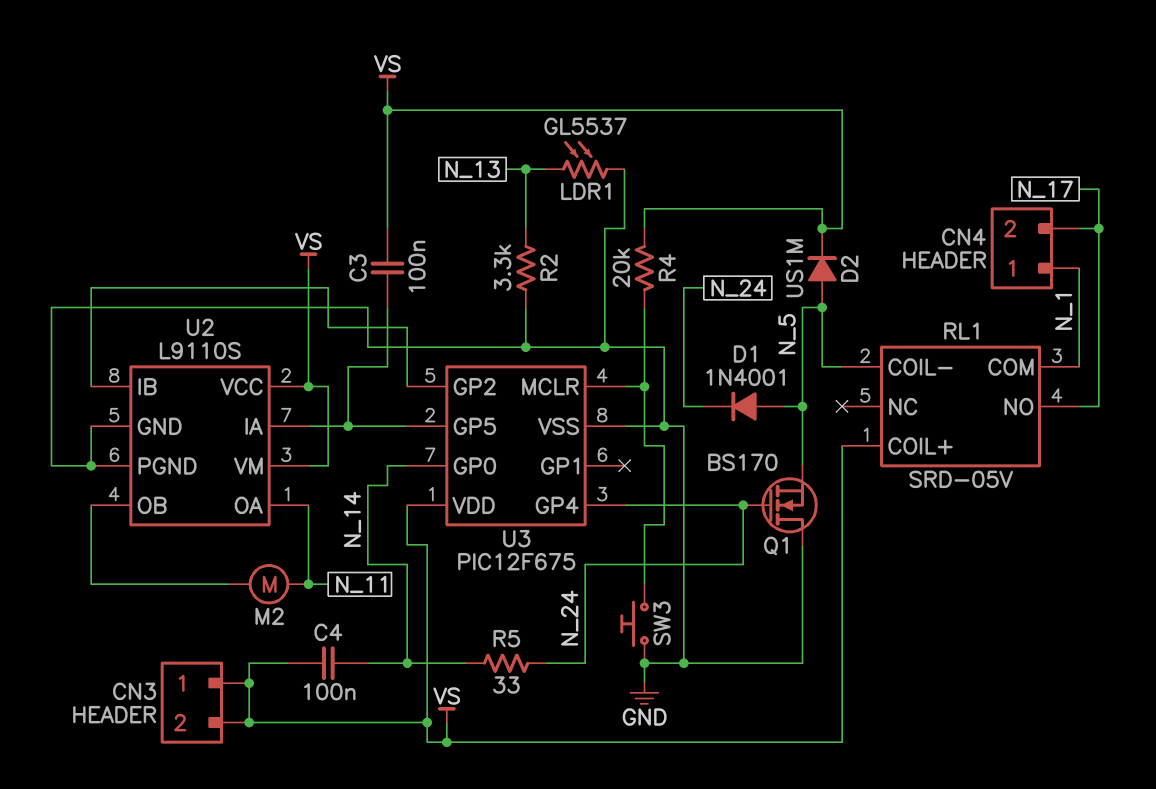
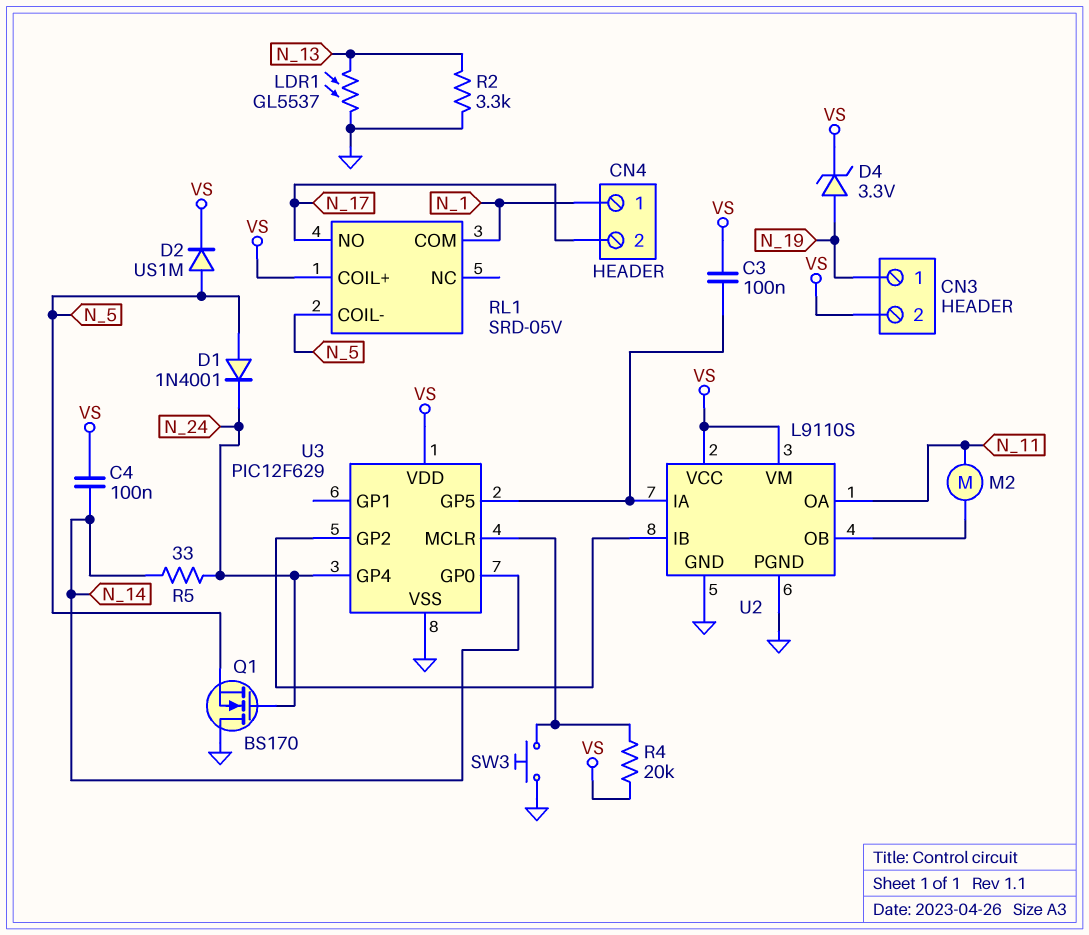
CN3 pin 1: VS -> N_19
D4: none -> zener 3.3V (A N_19, K VS)
U3: PIC12F675 -> PIC12F629

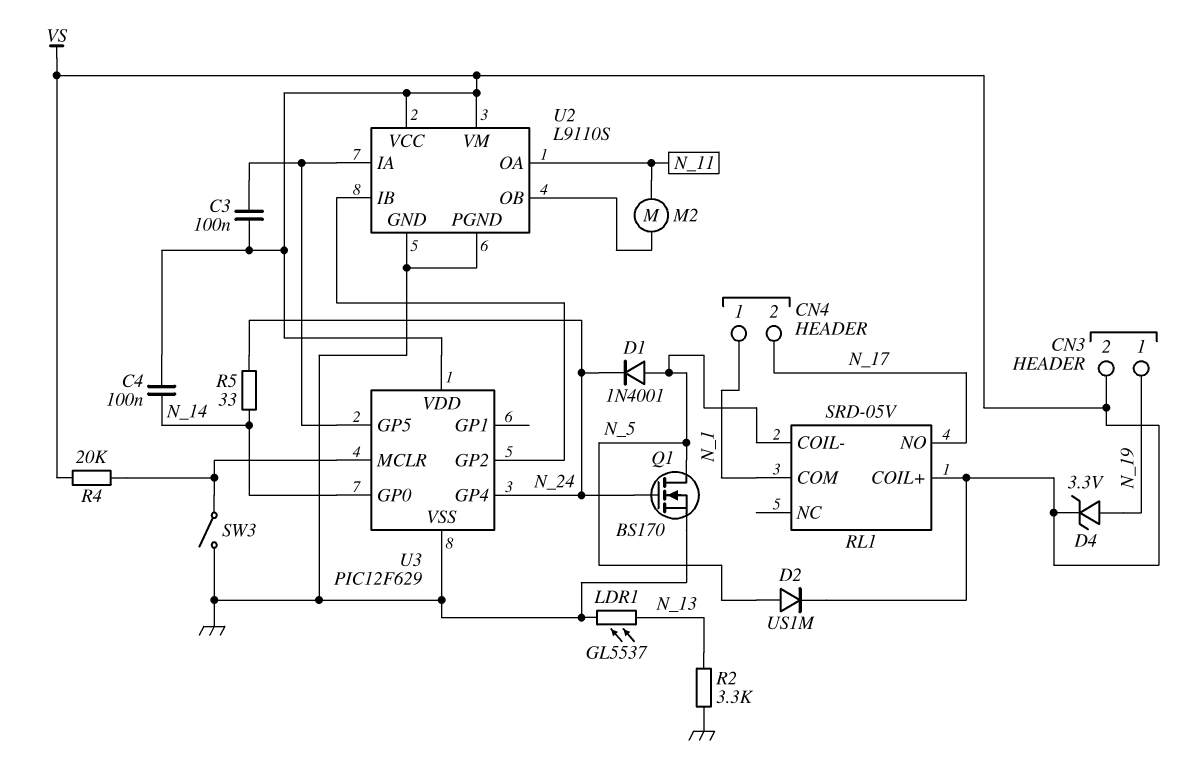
Q1: NMOS BS170 (G N_24, D GND, S N_5) -> NMOS BS170 (G N_24, D N_5, S GND)
SW3: button (GND, U3/MCLR) -> switch (GND, U3/MCLR)

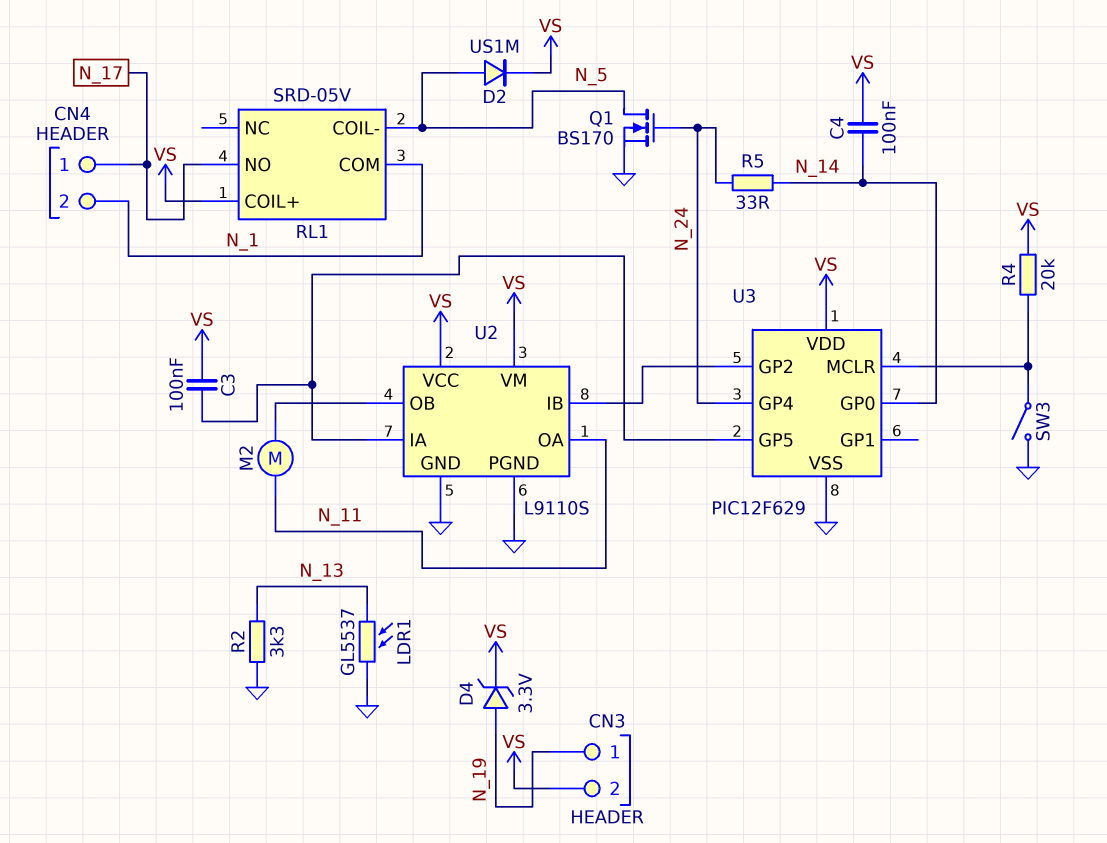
CN4 pin 1: N_1 -> N_17
CN4 pin 2: N_17 -> N_1
D1: diode 1N4001 (A N_5, K N_24) -> none

